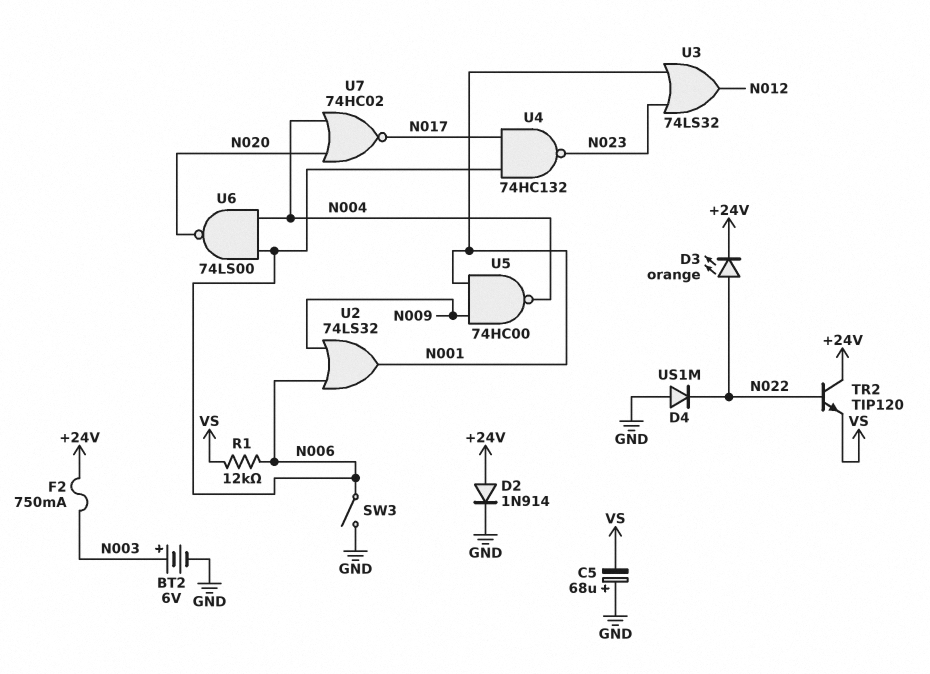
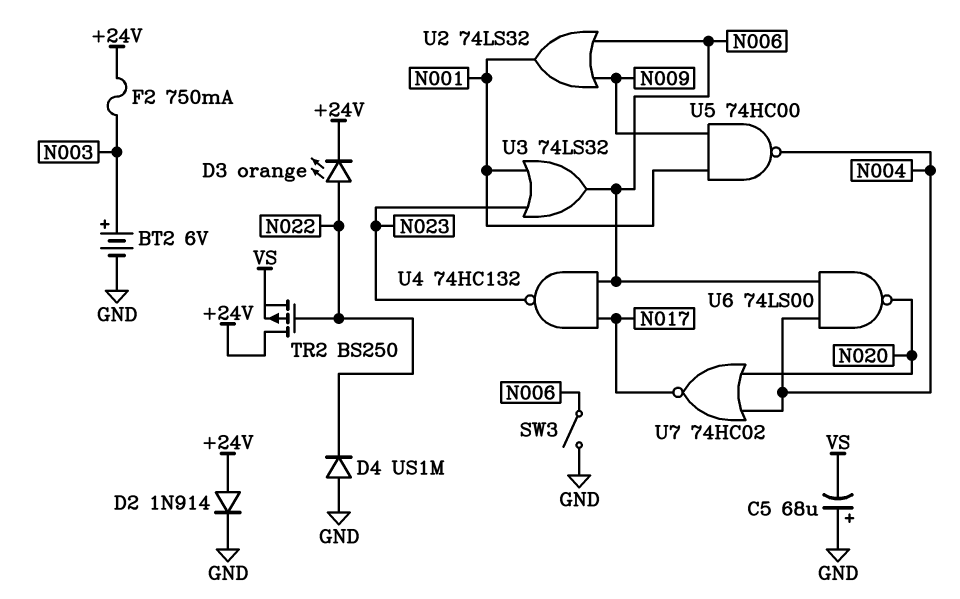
R1: 12k (N006, VS) -> none
TR2: NPN TIP120 (B N022, C +24V, E VS) -> PMOS BS250 (G N022, D +24V, S VS)
U3: OR 74LS32 (in N001, in N023, out N012) -> OR 74LS32 (in N001, in N023, out N006)

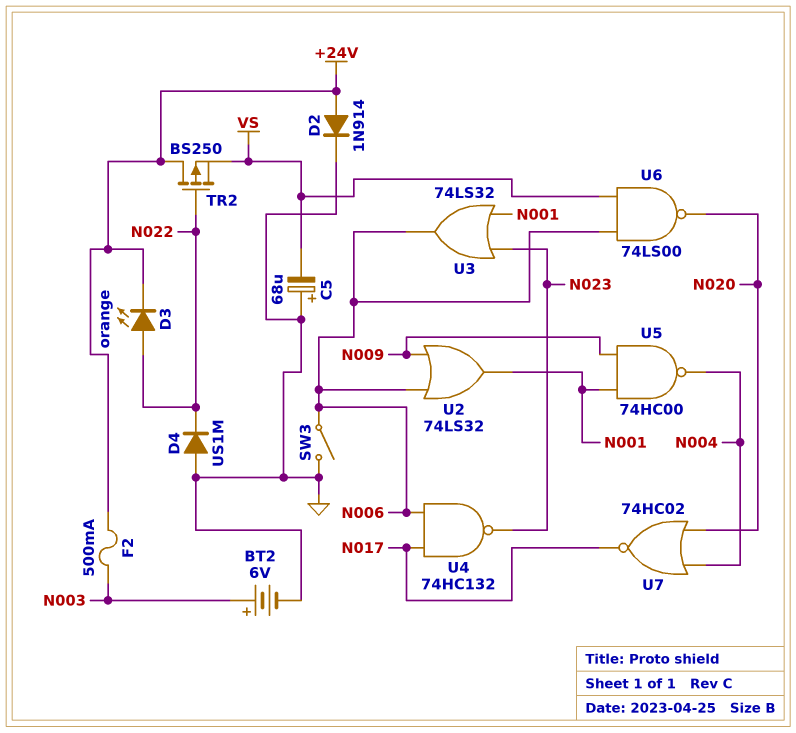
F2: 750mA (+24V, N003) -> 500mA (+24V, N003)
U6: NAND 74LS00 (in N004, in N006, out N020) -> NAND 74LS00 (in N006, in VS, out N020)

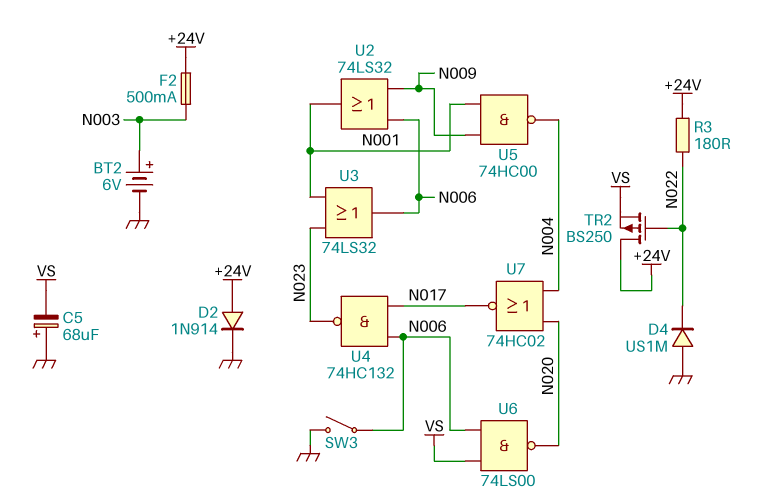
D3: LED orange (A N022, K +24V) -> none
R3: none -> 180 (+24V, N022)

